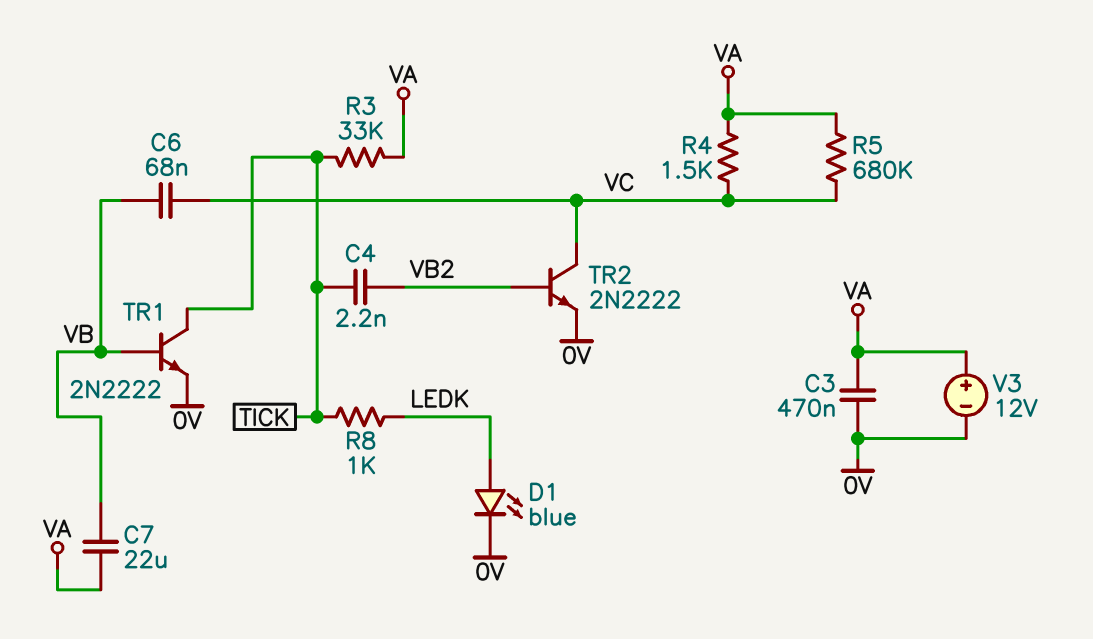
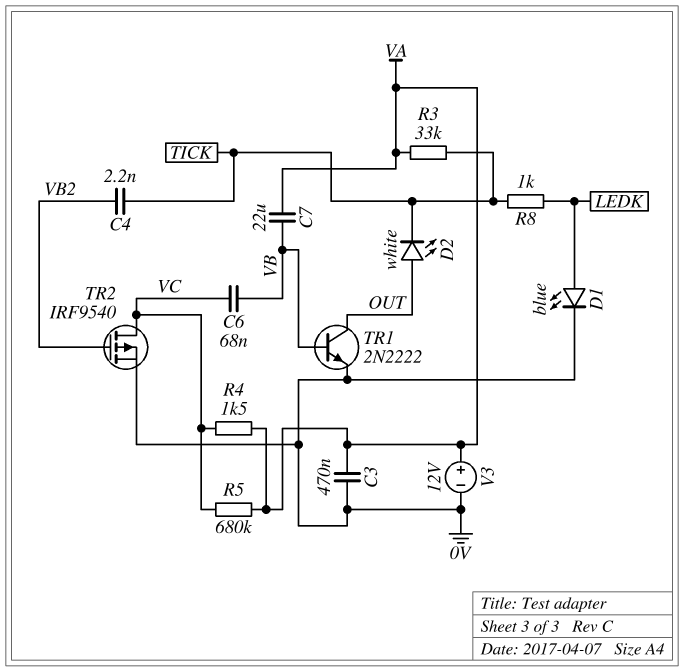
D2: none -> LED white (A OUT, K TICK)
TR1: NPN 2N2222 (B VB, C TICK, E 0V) -> NPN 2N2222 (B VB, C OUT, E 0V)
TR2: NPN 2N2222 (B VB2, C VC, E 0V) -> PMOS IRF9540 (G VB2, D VC, S 0V)

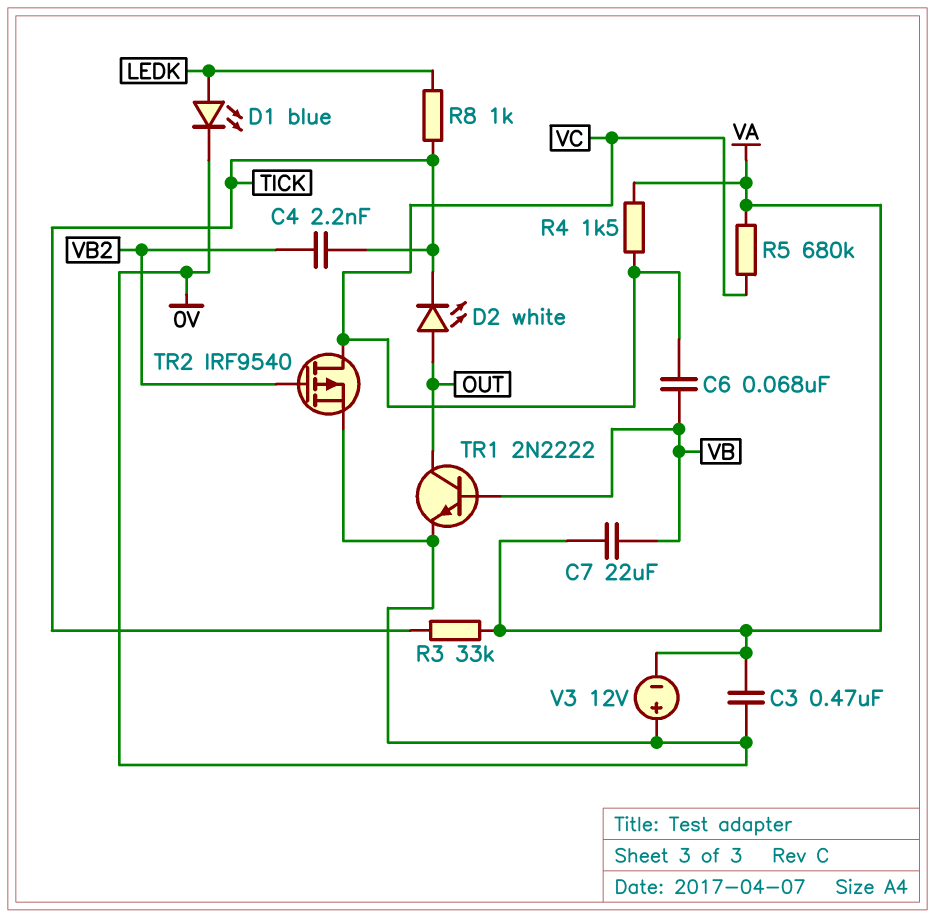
V3: 12V (plus VA, minus 0V) -> 12V (plus 0V, minus VA)

